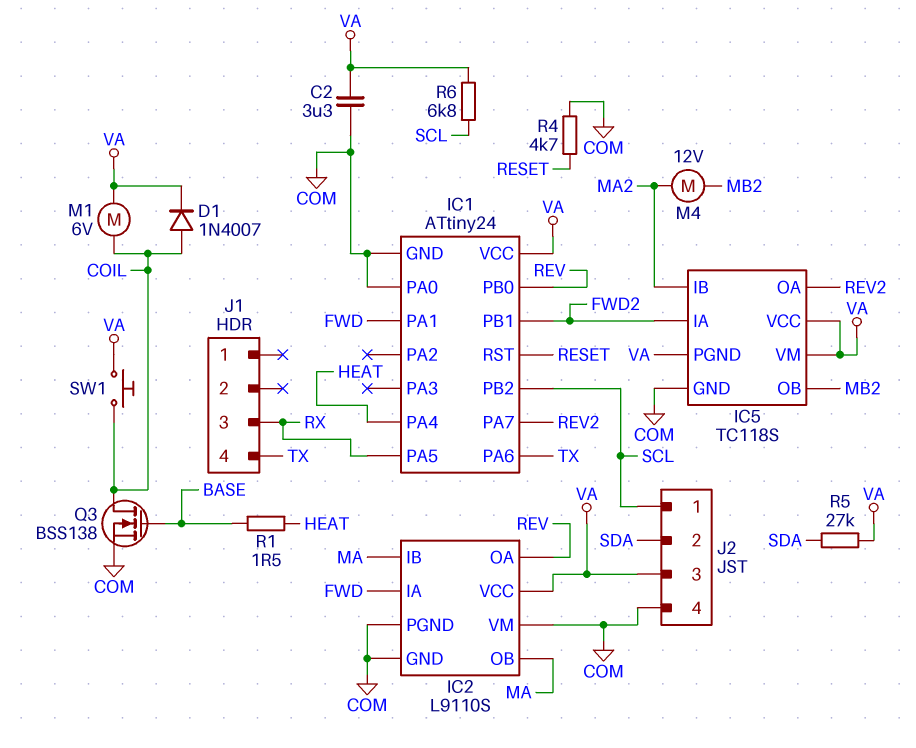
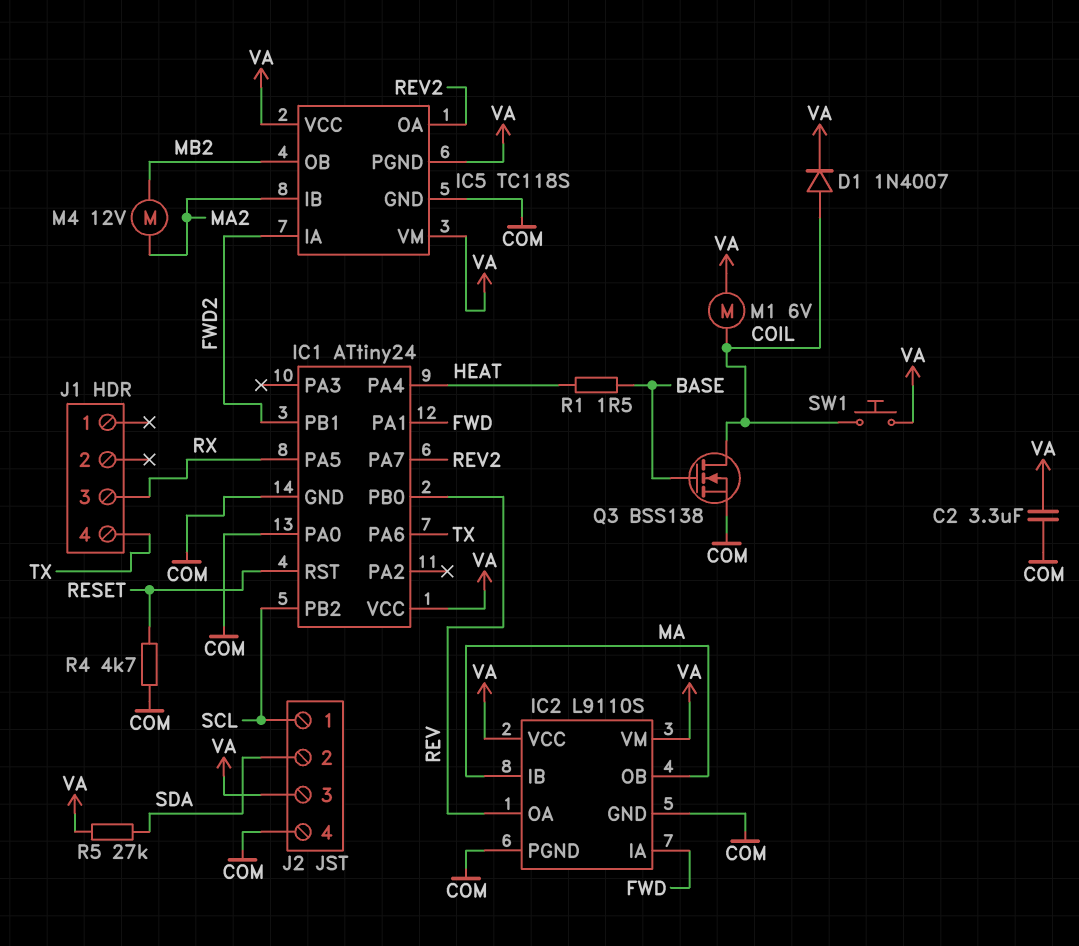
IC2 pin VM: COM -> VA
R6: 6.8k (SCL, VA) -> none

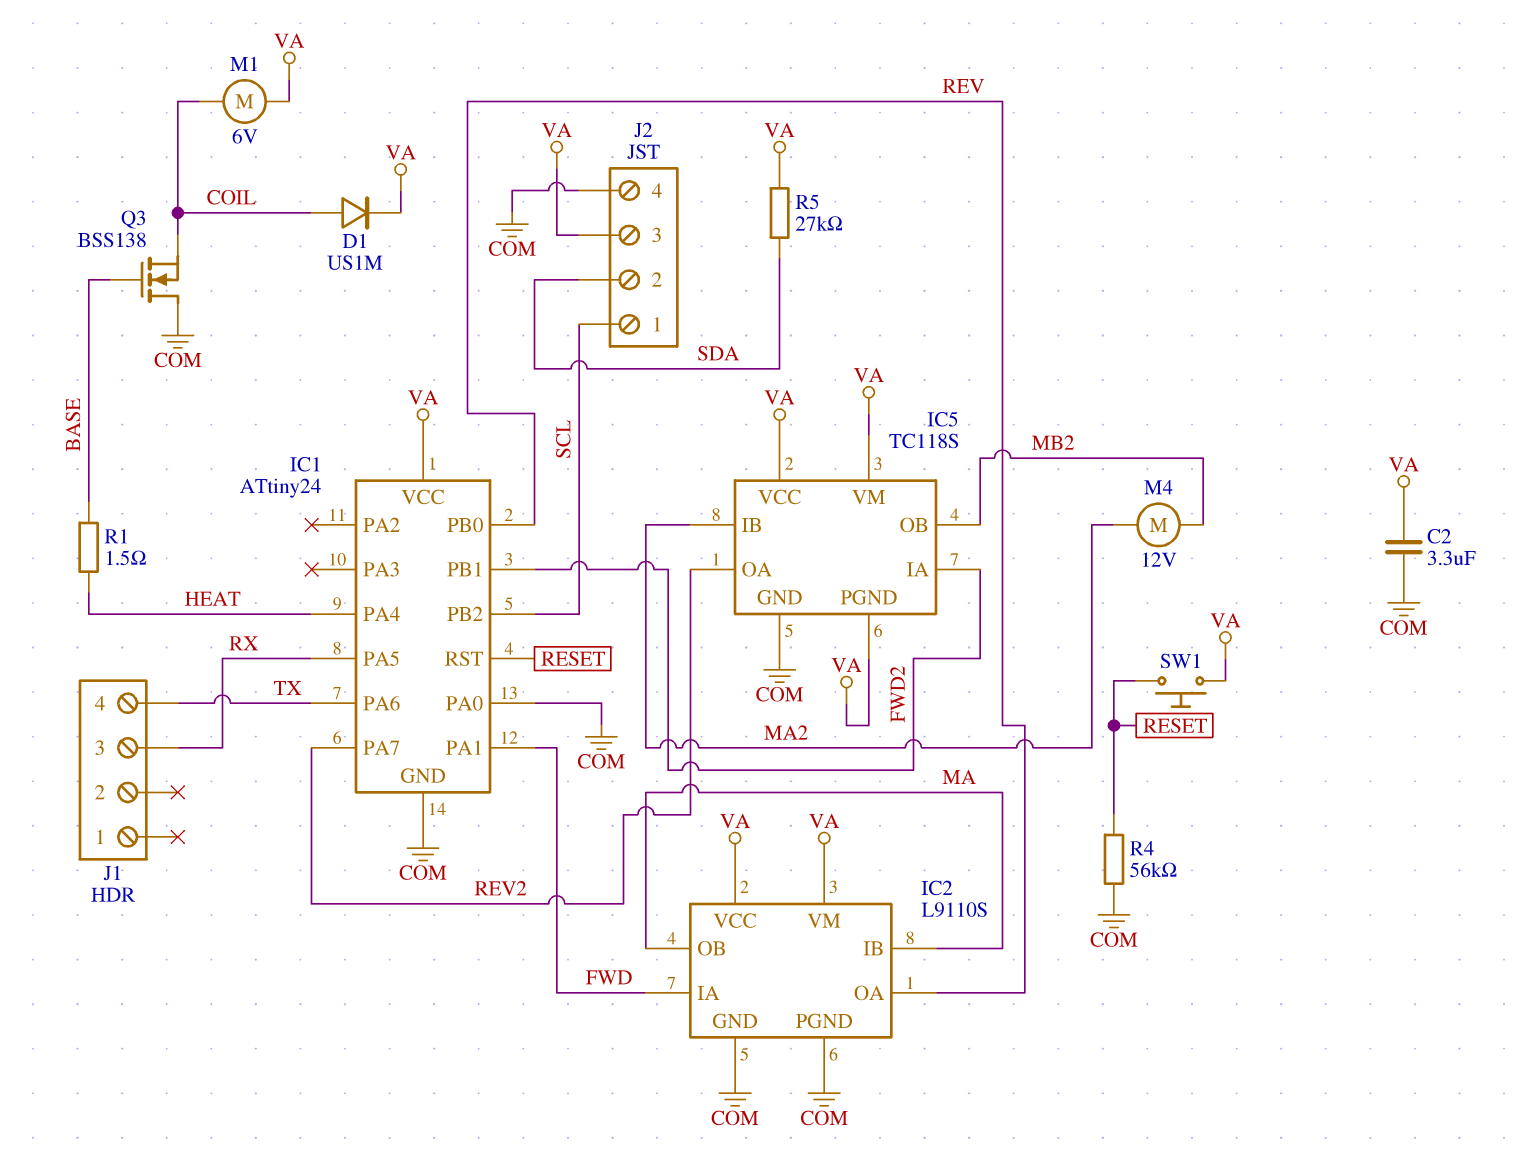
D1: diode 1N4007 (A COIL, K VA) -> diode US1M (A COIL, K VA)
Q3: NMOS BSS138 (G BASE, D COIL, S COM) -> NMOS BSS138 (G BASE, D COM, S COIL)
R4: 4.7k (COM, RESET) -> 56k (COM, RESET)
SW1: button (COIL, VA) -> button (RESET, VA)

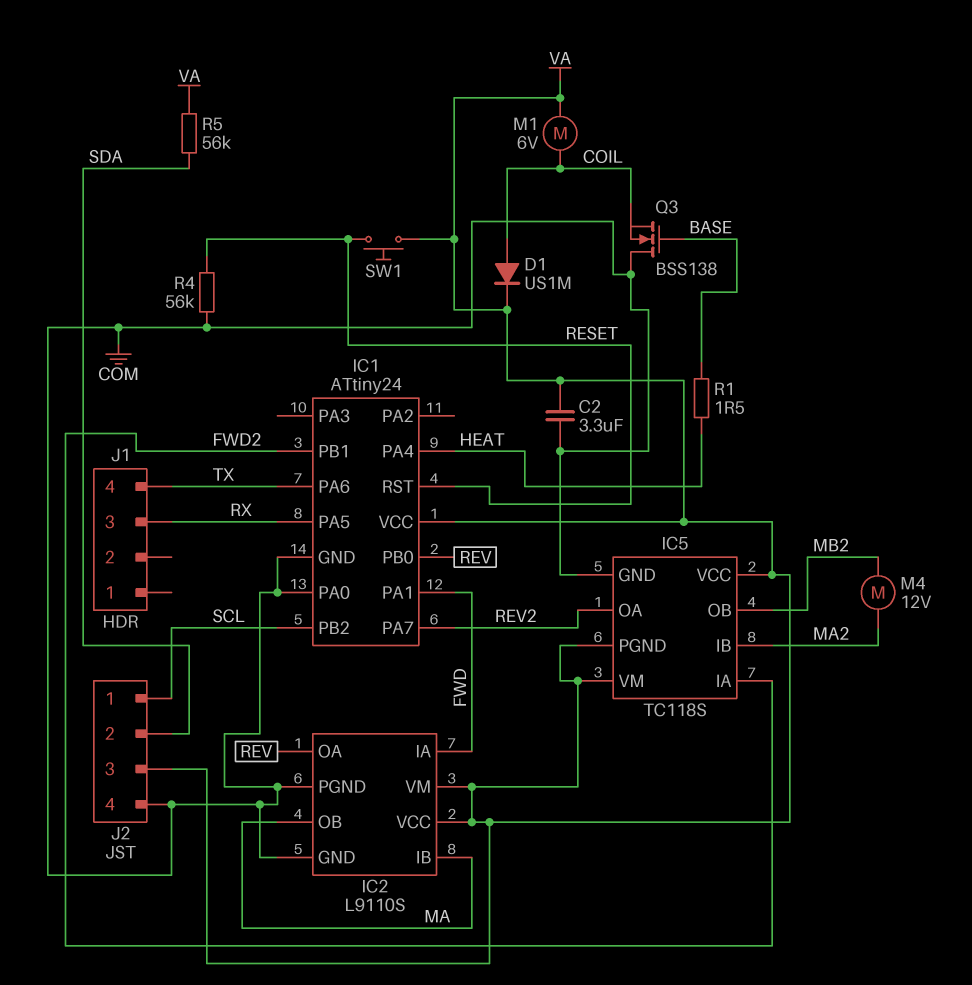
R5: 27k (SDA, VA) -> 56k (SDA, VA)

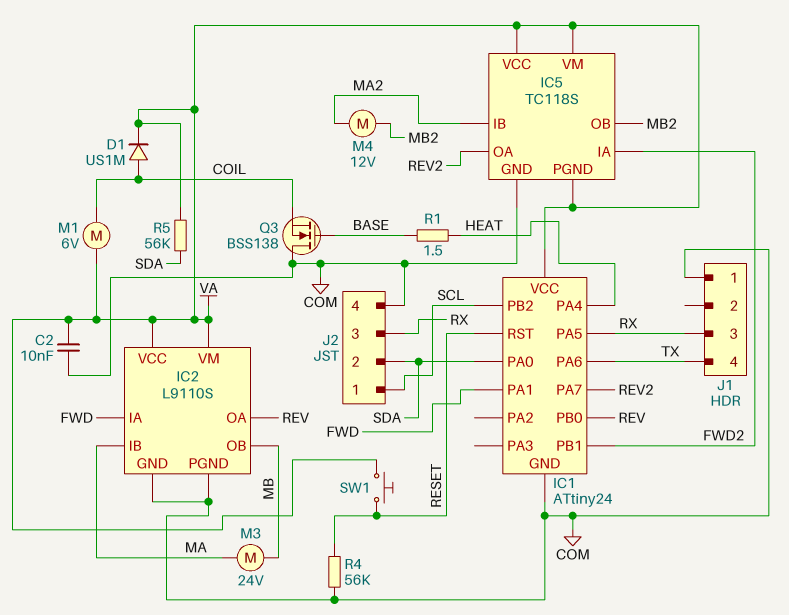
C2: 3.3uF (COM, VA) -> 10nF (COM, VA)
IC1 pin PA0: COM -> SDA
IC2 pin OB: MA -> MB
J1 pin 1: none -> COM
J2 pin 3: VA -> RX
M3: none -> motor 24V (MA, MB)

